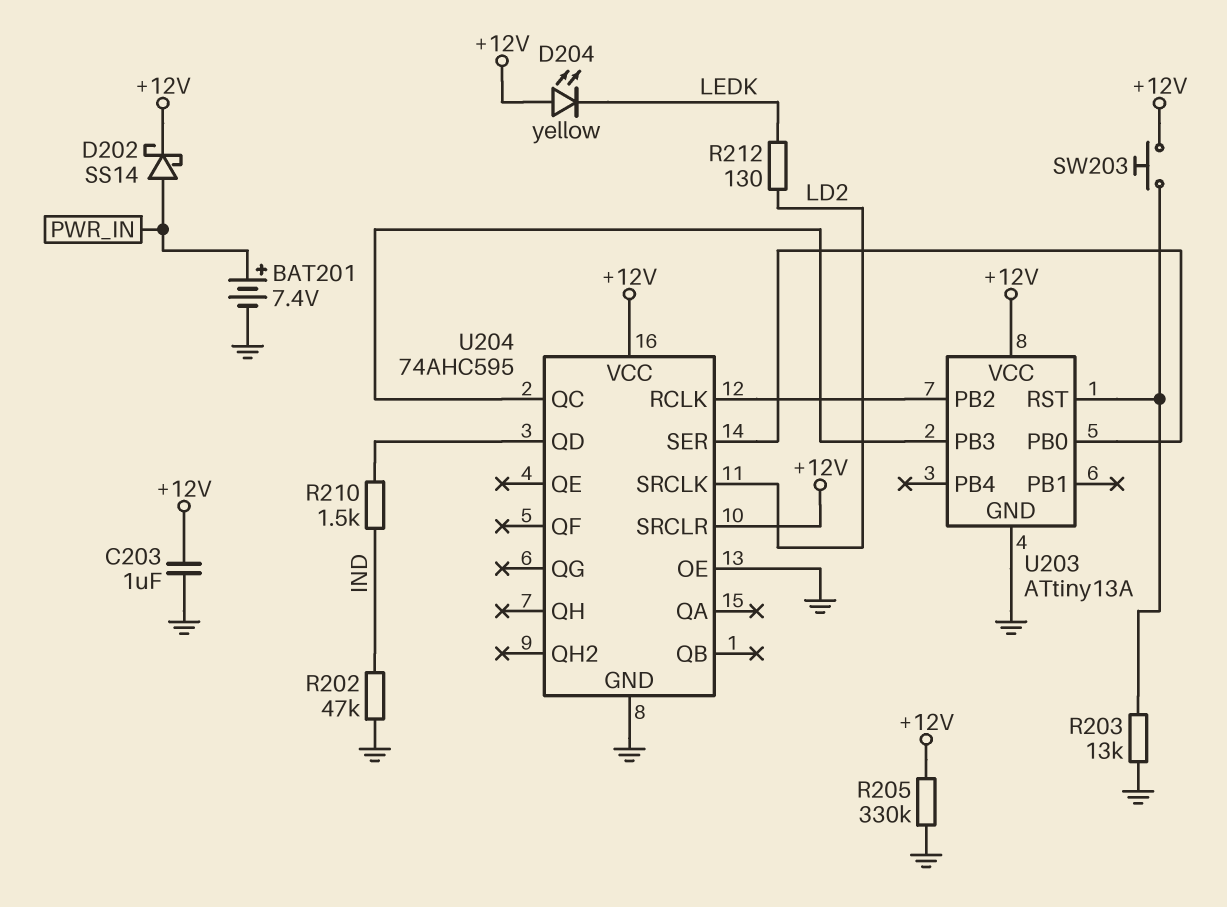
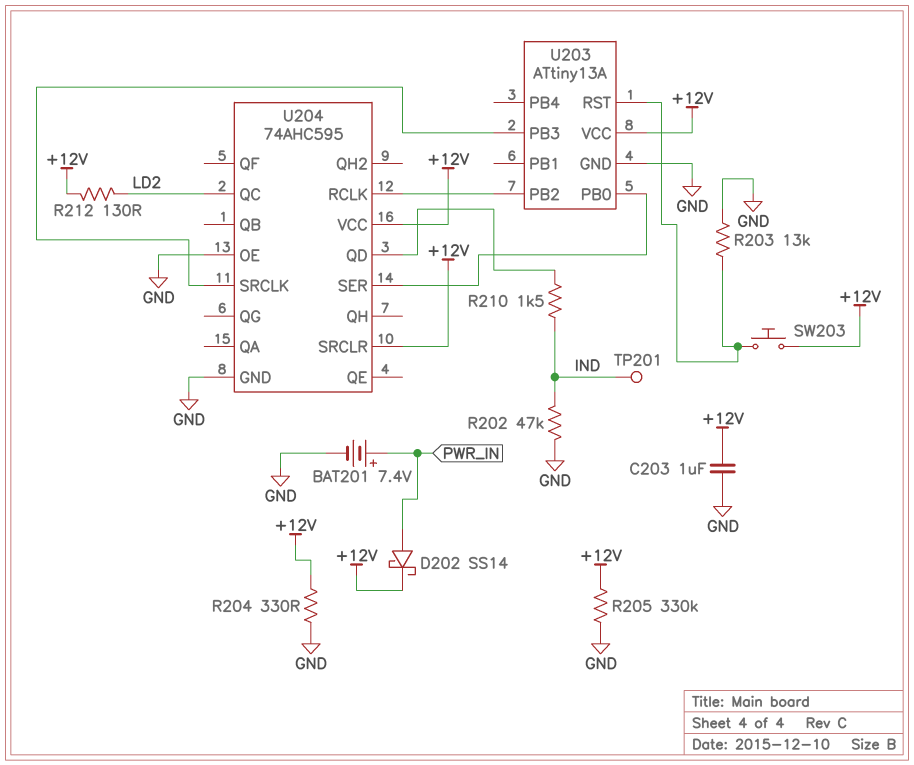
D204: LED yellow (A +12V, K LEDK) -> none
R204: none -> 330 (+12V, GND)
R212: 130 (LD2, LEDK) -> 130 (+12V, LD2)
TP201: none -> test point (IND)
U204 pin QC: U203/PB3 -> LD2
U204 pin SRCLK: LD2 -> U203/PB3

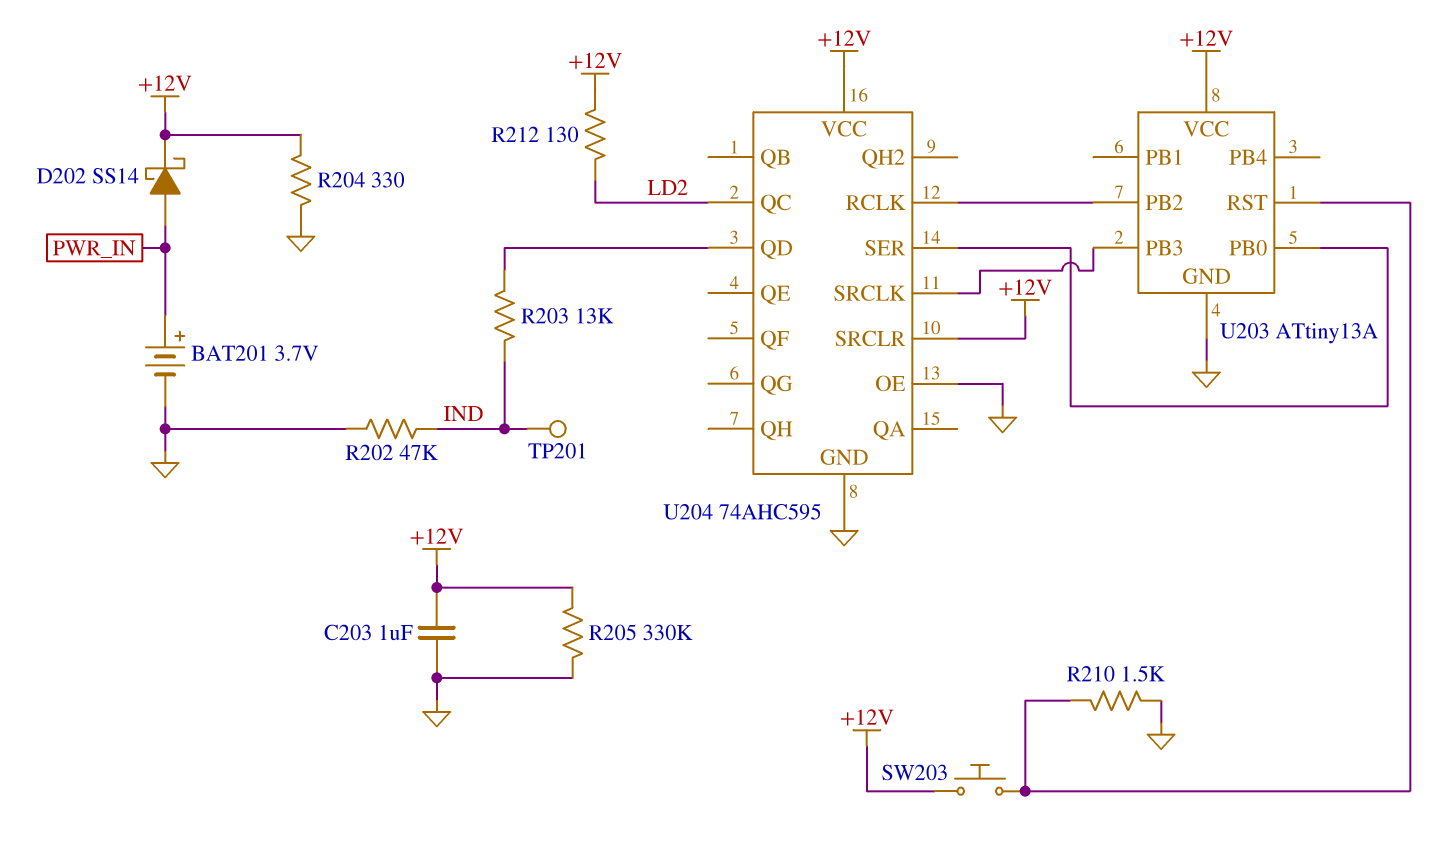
BAT201: 7.4V (plus PWR_IN, minus GND) -> 3.7V (plus PWR_IN, minus GND)
R203: 13k (GND, U203/RST) -> 13k (IND, U204/QD)
R210: 1.5k (IND, U204/QD) -> 1.5k (GND, U203/RST)

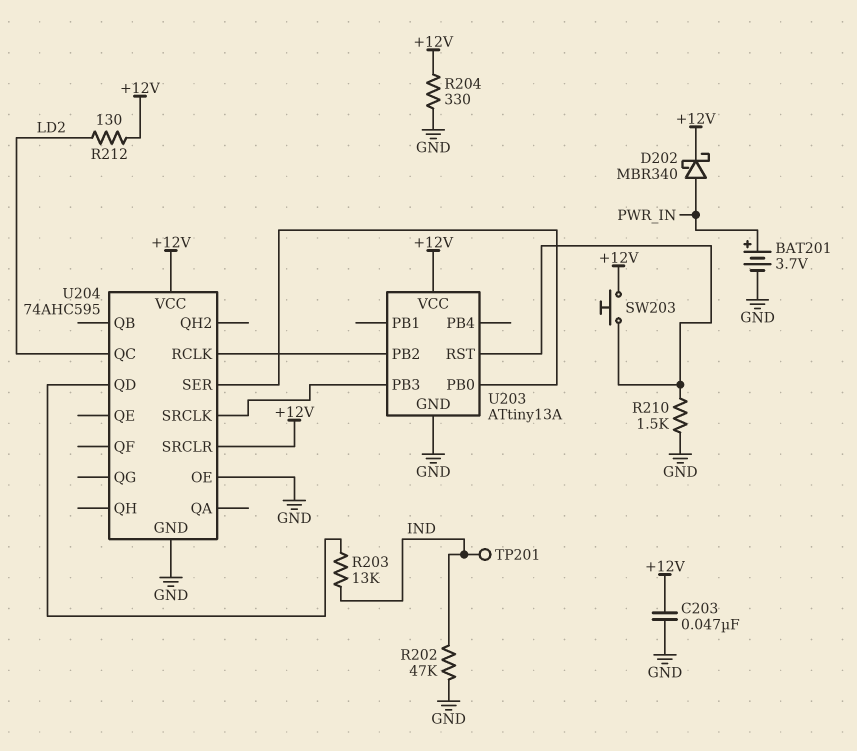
C203: 1uF (+12V, GND) -> 47nF (+12V, GND)
D202: schottky SS14 (A PWR_IN, K +12V) -> schottky MBR340 (A PWR_IN, K +12V)
R205: 330k (+12V, GND) -> none

